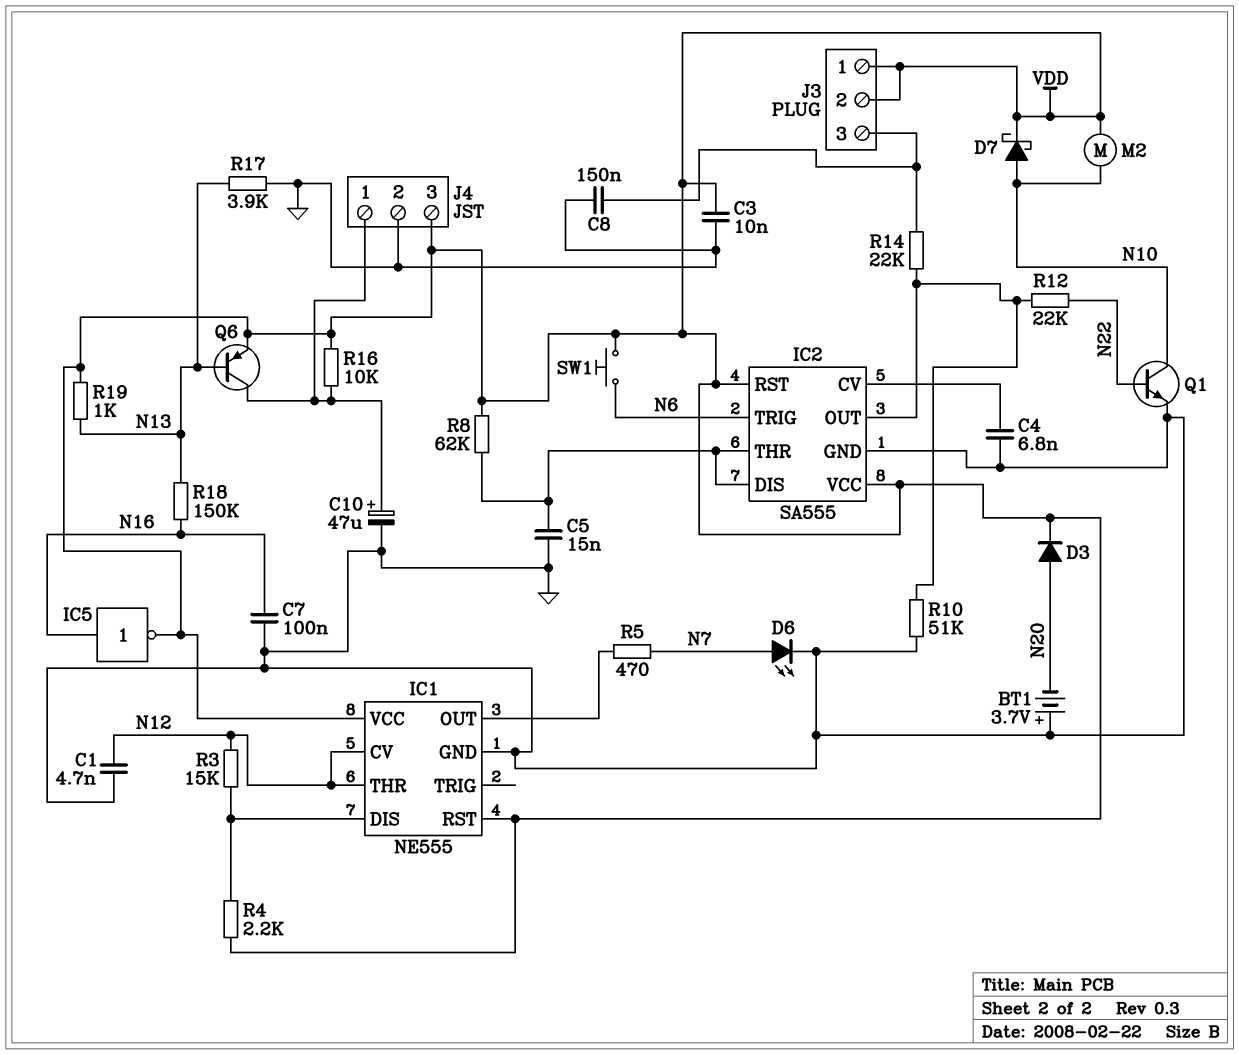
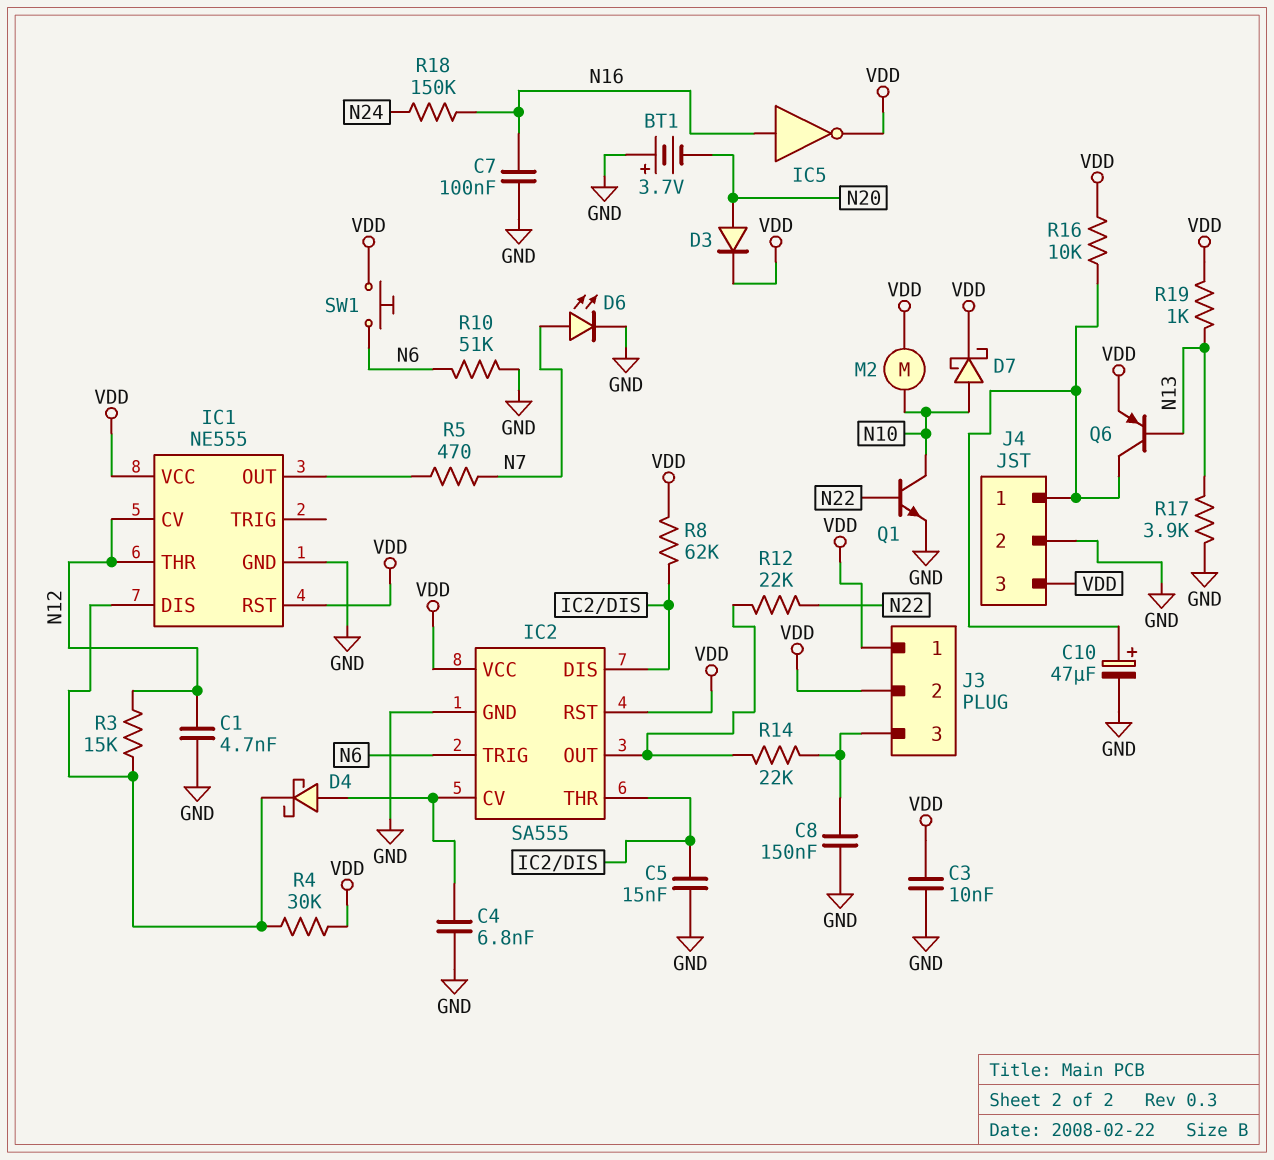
D4: none -> schottky (A IC2/CV, K IC1/DIS)
R4: 2.2k (IC1/DIS, VDD) -> 30k (IC1/DIS, VDD)
R10: 51k (GND, IC2/OUT) -> 51k (GND, N6)
R18: 150k (N13, N16) -> 150k (N16, N24)

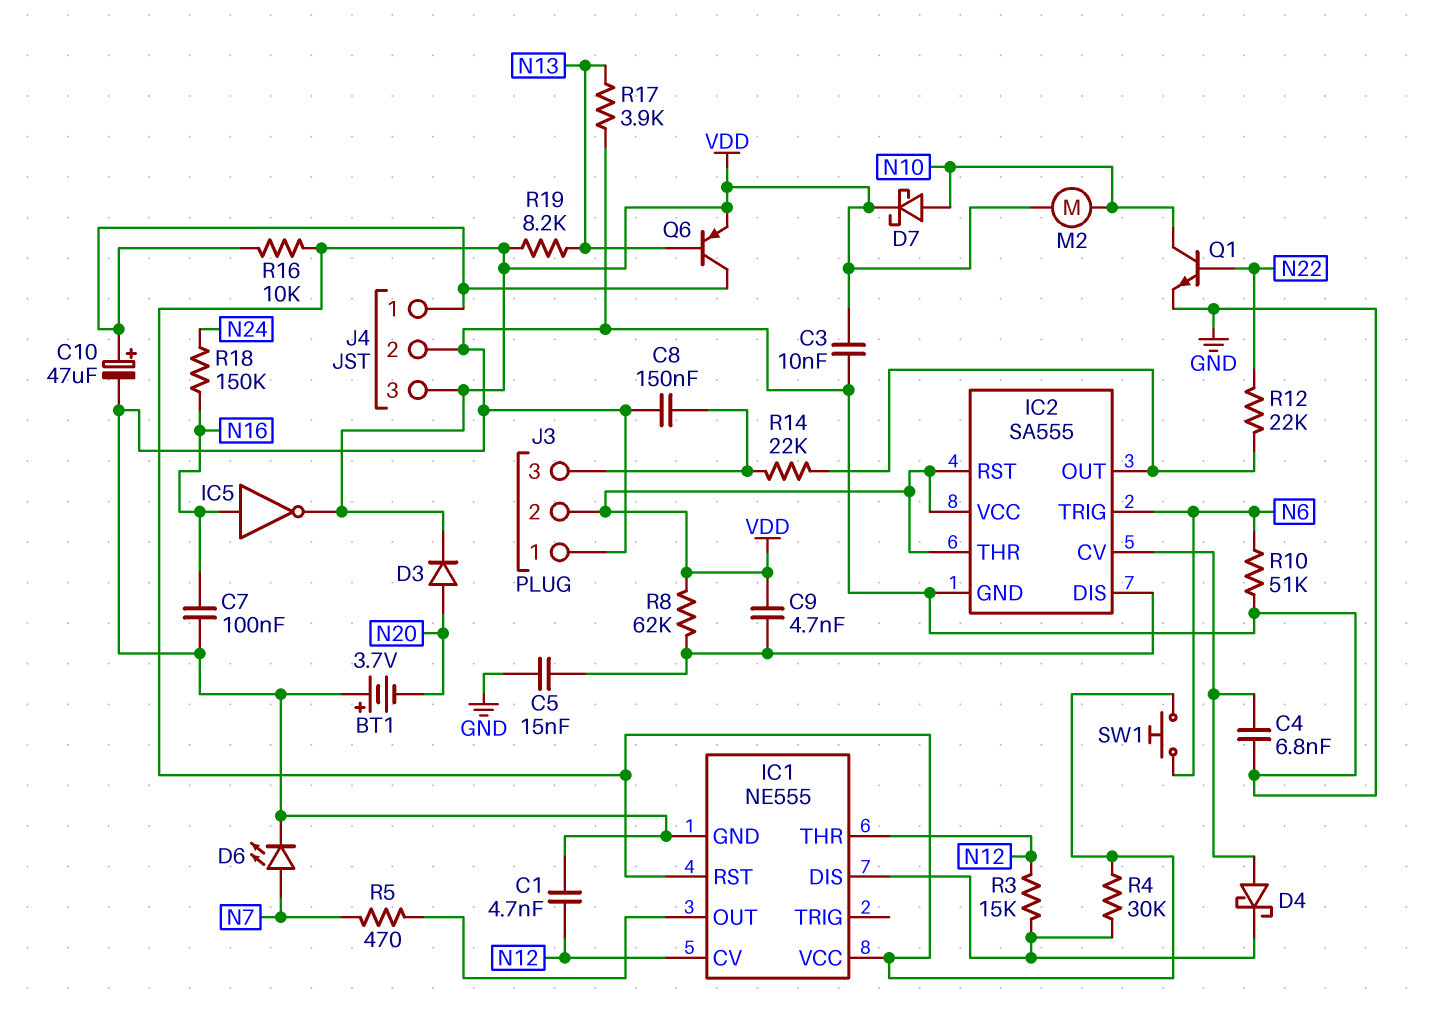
C9: none -> 4.7nF (IC2/DIS, VDD)
IC2 pin THR: IC2/DIS -> VDD
J3 pin 1: VDD -> GND
R19: 1k (N13, VDD) -> 8.2k (N13, VDD)

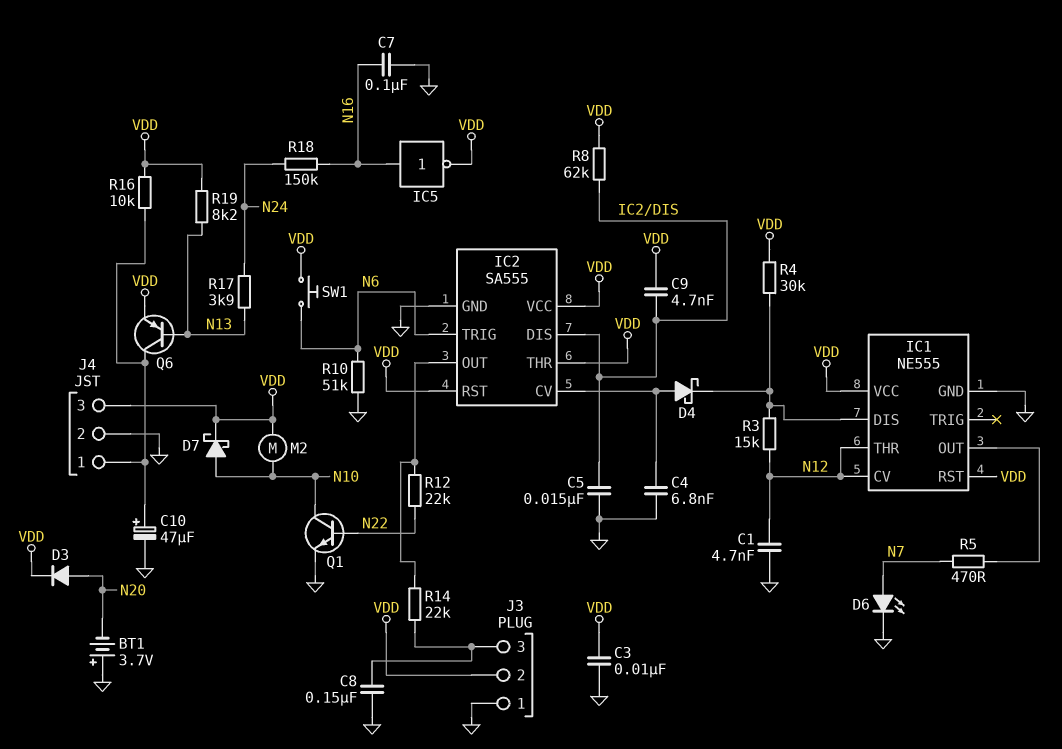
R17: 3.9k (GND, N13) -> 3.9k (N13, N24)

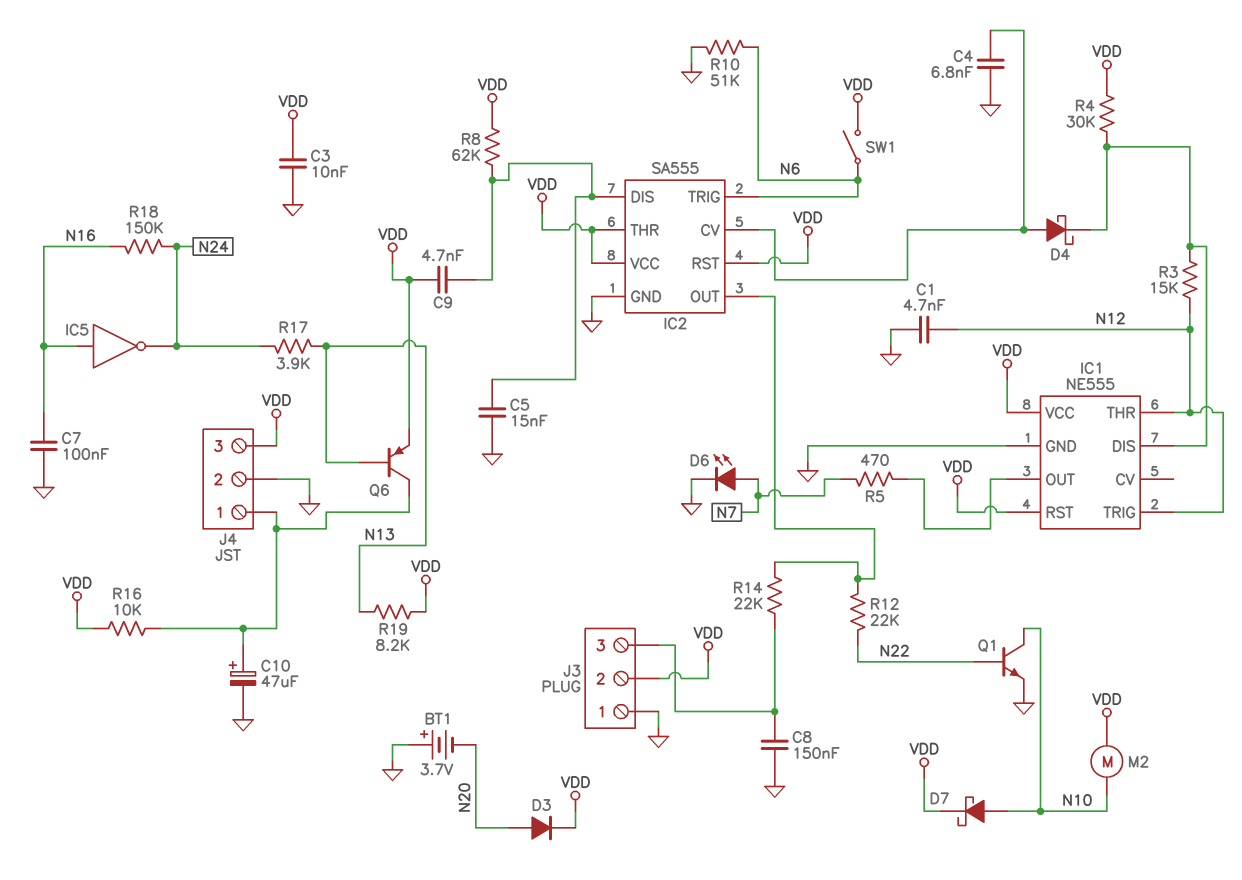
IC1 pin CV: N12 -> none
IC1 pin TRIG: none -> N12
IC5: NOT (in N16, out VDD) -> NOT (in N16, out N24)
SW1: button (N6, VDD) -> switch (N6, VDD)

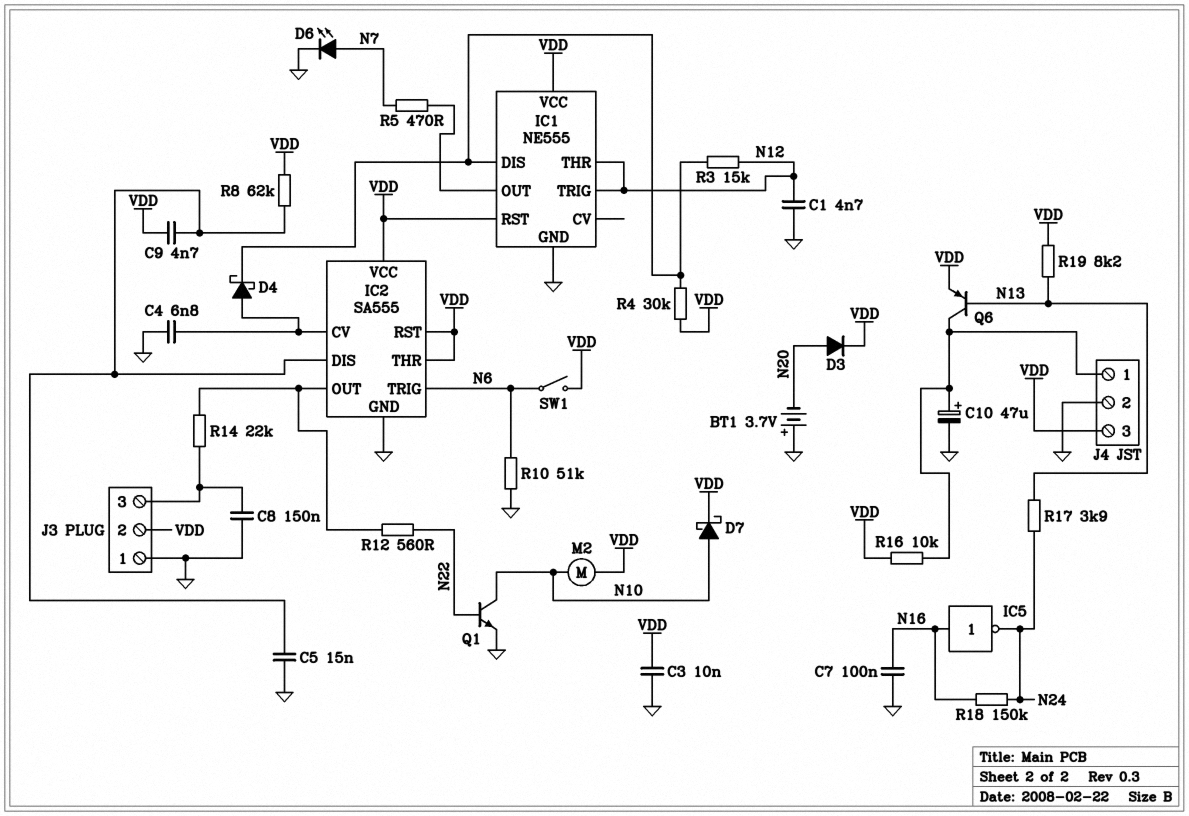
R12: 22k (IC2/OUT, N22) -> 560 (IC2/OUT, N22)

